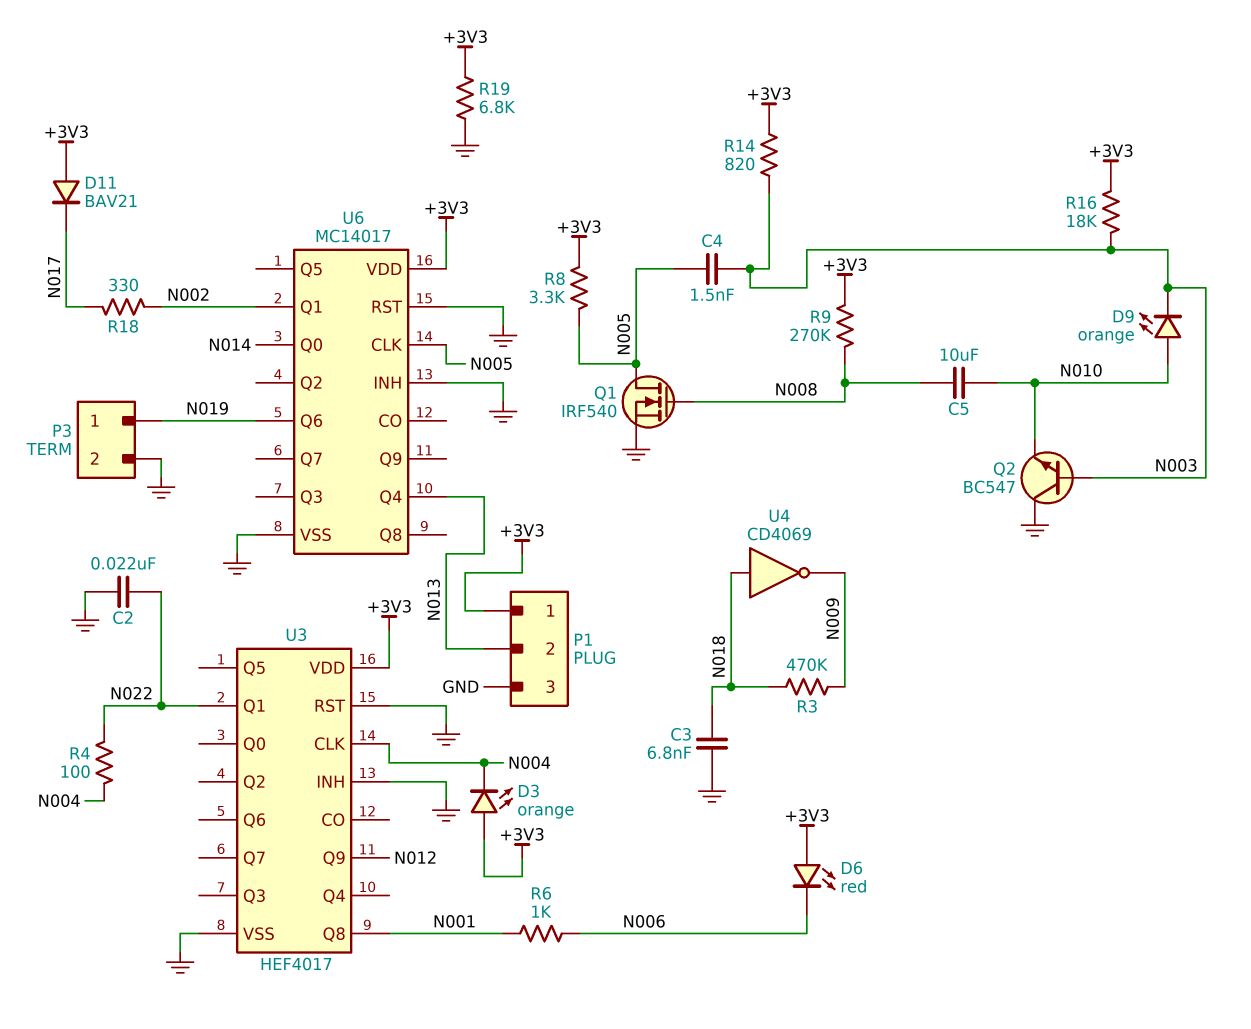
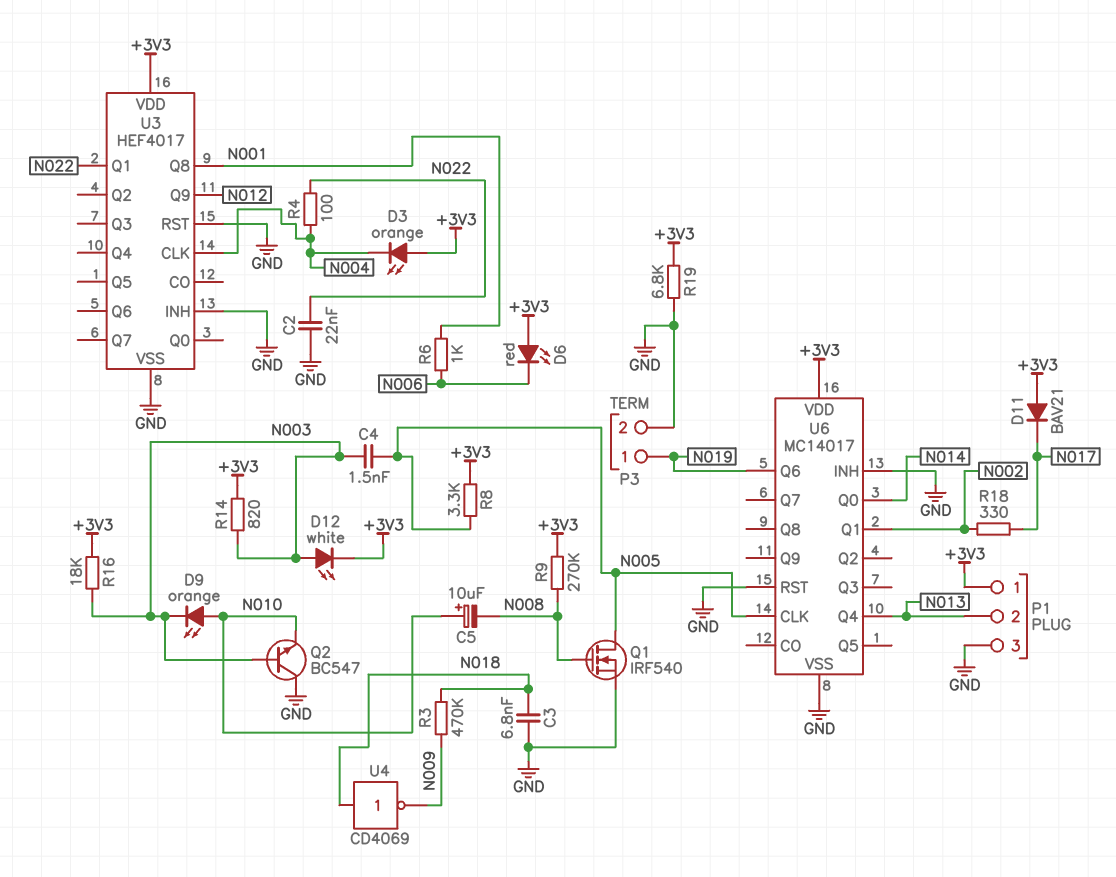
C5: 10uF (N008, N010) -> 10uF (plus N010, minus N008)
D12: none -> LED white (A N003, K +3V3)

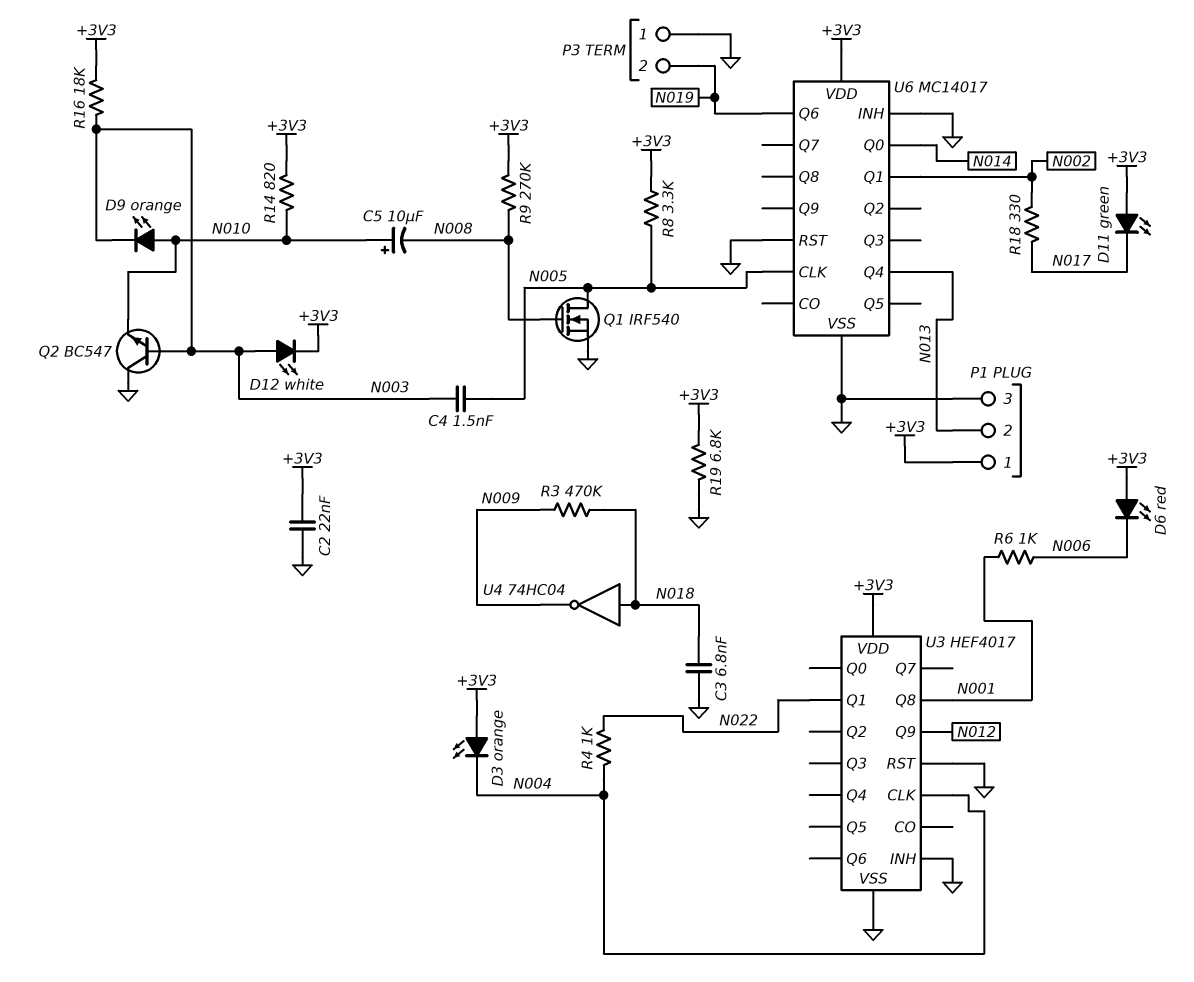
C2: 22nF (GND, N022) -> 22nF (+3V3, GND)
D11: diode BAV21 (A +3V3, K N017) -> LED green (A +3V3, K N017)
P3 pin 1: N019 -> GND
P3 pin 2: GND -> N019
R4: 100 (N004, N022) -> 1k (N004, N022)
R14: 820 (+3V3, N003) -> 820 (+3V3, N010)
U4: NOT CD4069 (in N018, out N009) -> NOT 74HC04 (in N018, out N009)

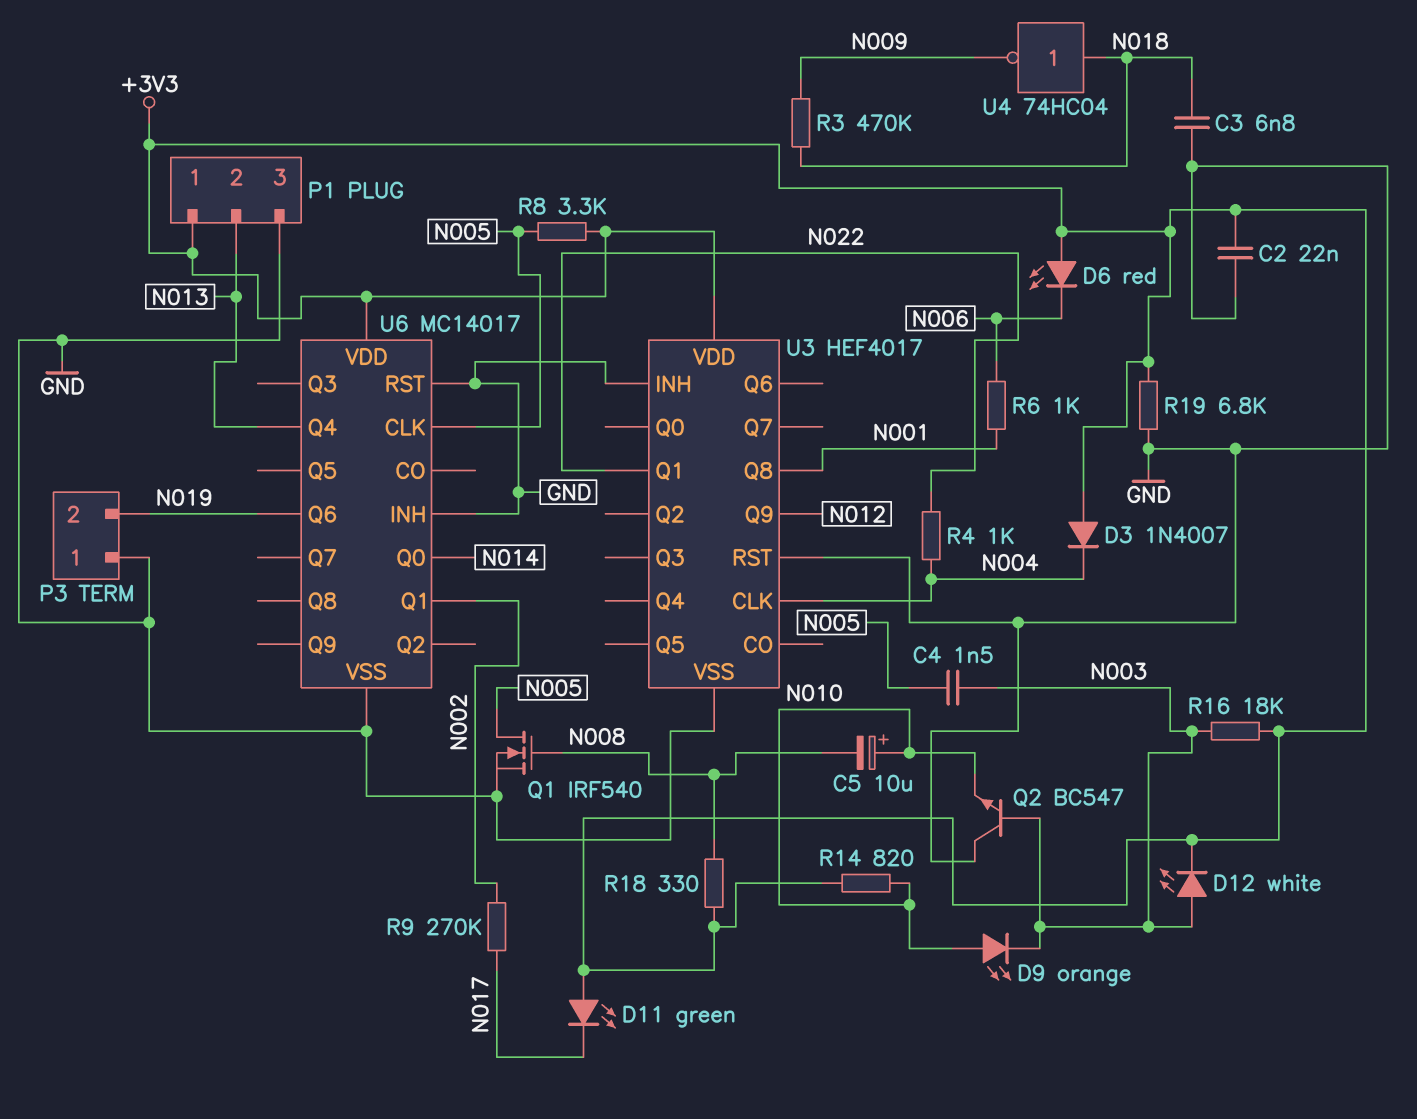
D3: LED orange (A +3V3, K N004) -> diode 1N4007 (A +3V3, K N004)
R9: 270k (+3V3, N008) -> 270k (N002, N017)
R18: 330 (N002, N017) -> 330 (+3V3, N008)

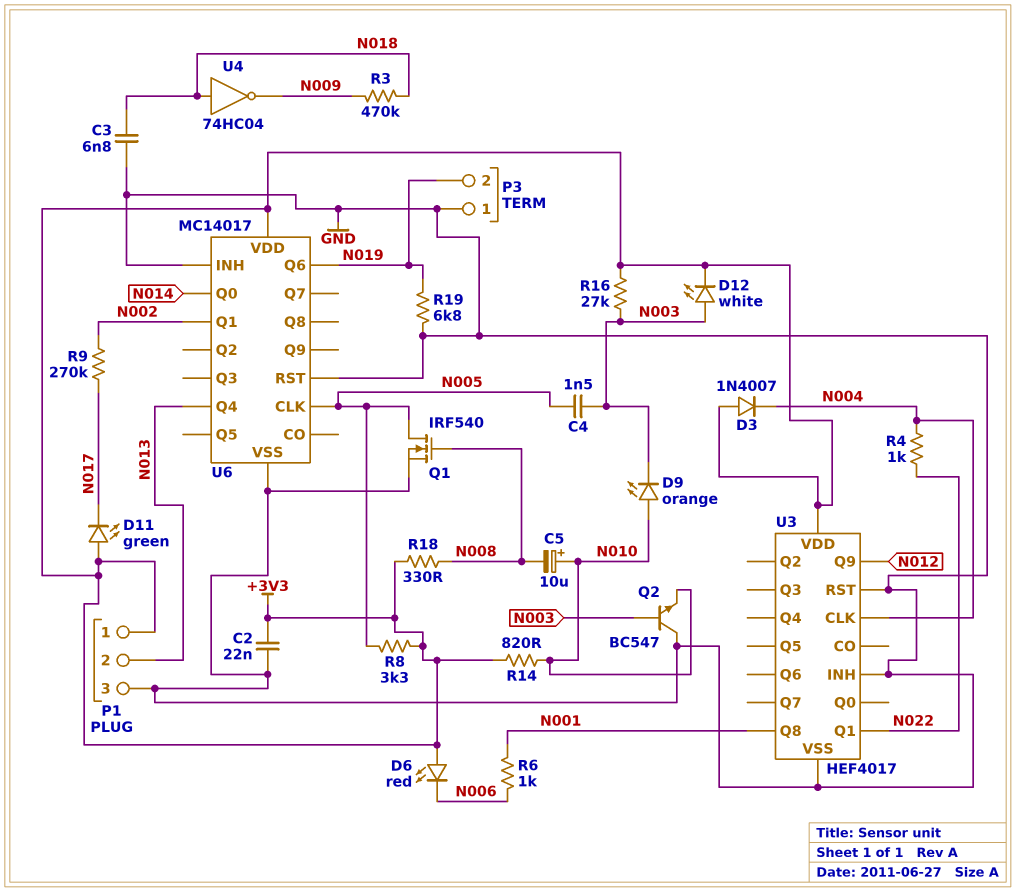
R16: 18k (+3V3, N003) -> 27k (+3V3, N003)
R19: 6.8k (+3V3, GND) -> 6.8k (GND, N019)

